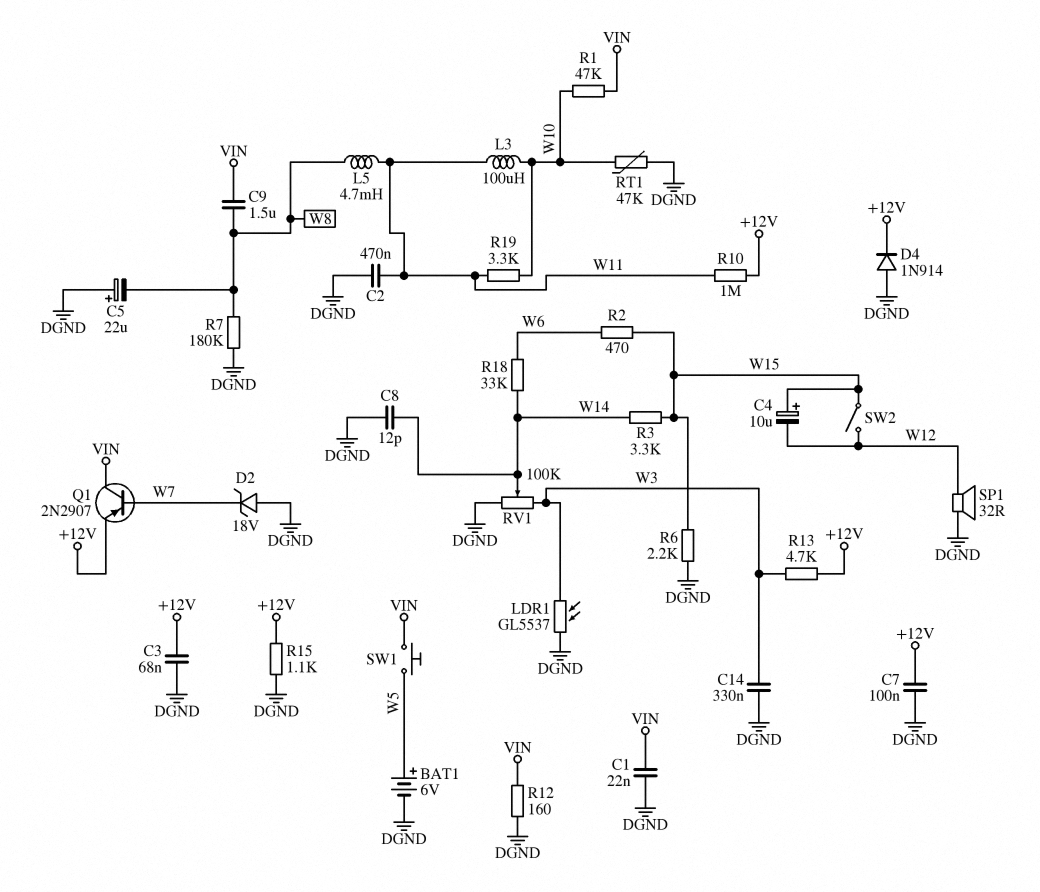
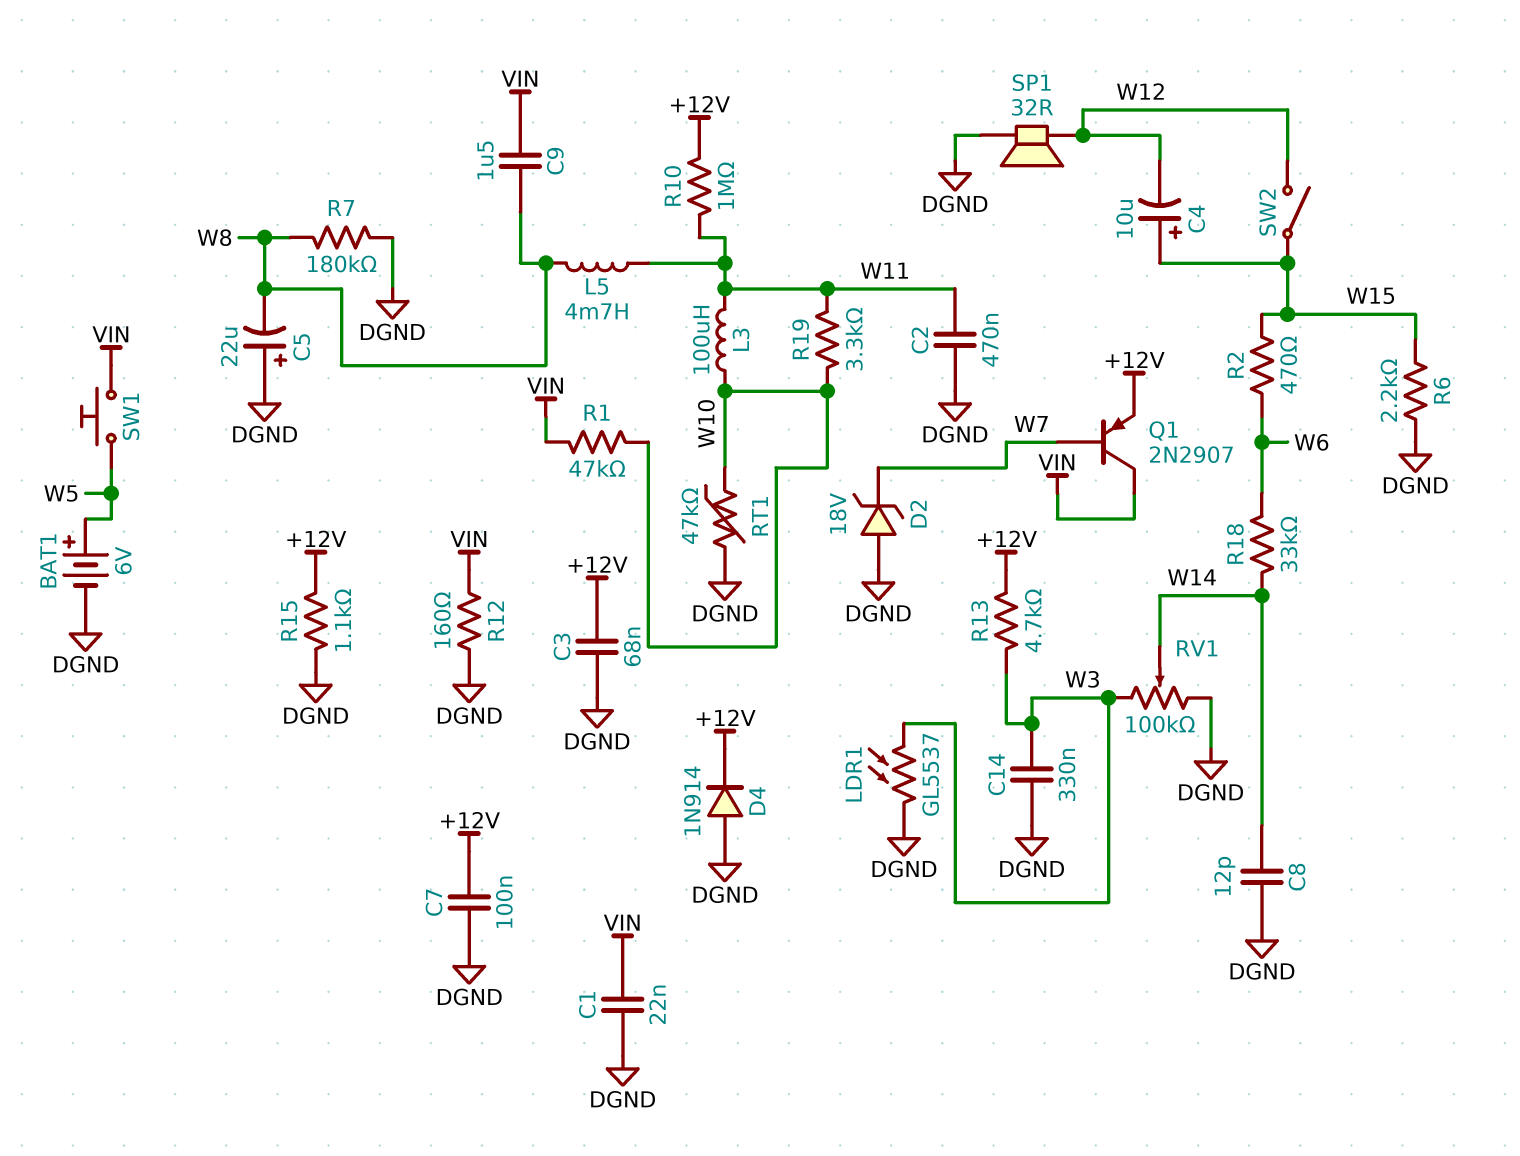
R3: 3.3k (W14, W15) -> none

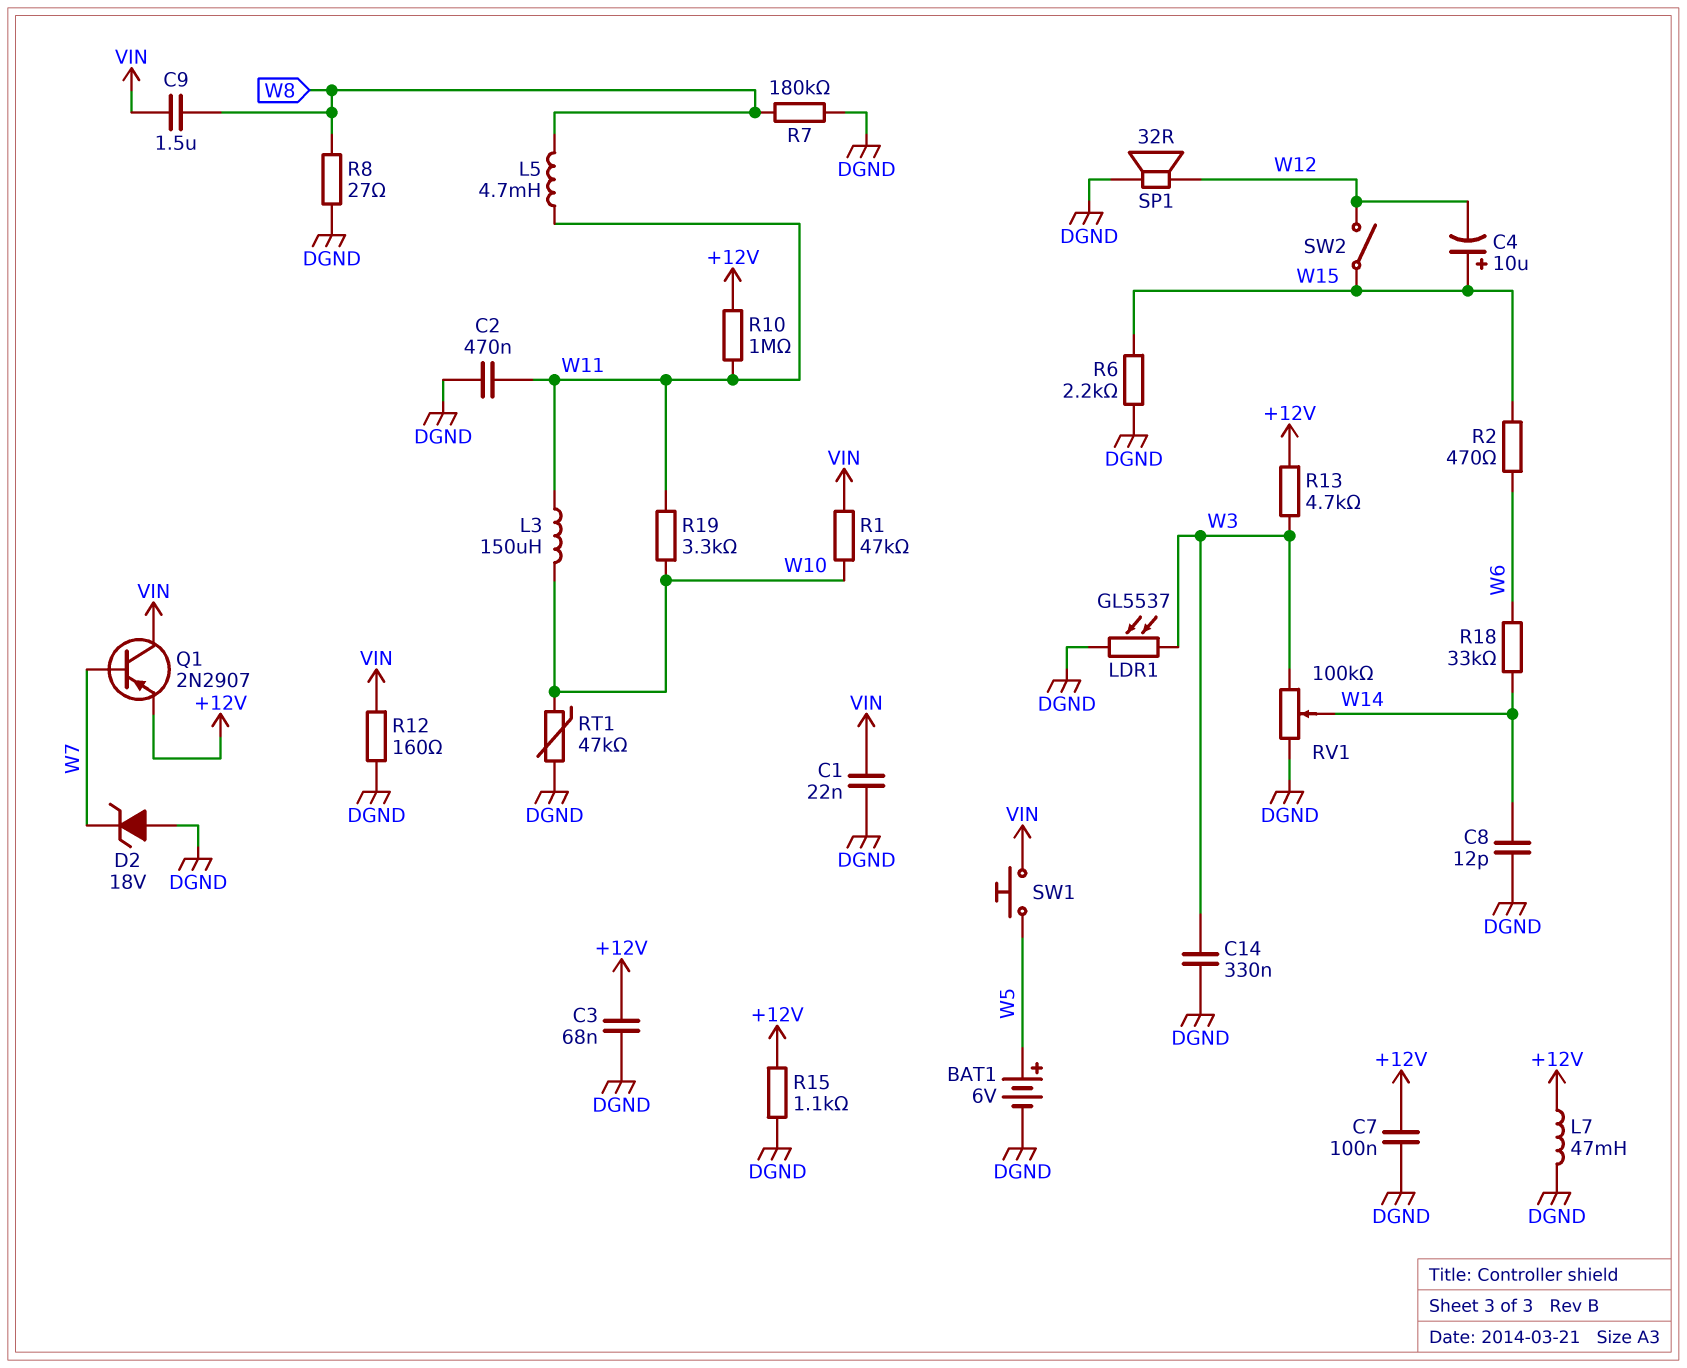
C5: 22uF (plus DGND, minus W8) -> none
D4: diode 1N914 (A DGND, K +12V) -> none
L3: 100uH (W10, W11) -> 150uH (W10, W11)
L7: none -> 47mH (+12V, DGND)
R8: none -> 27 (DGND, W8)

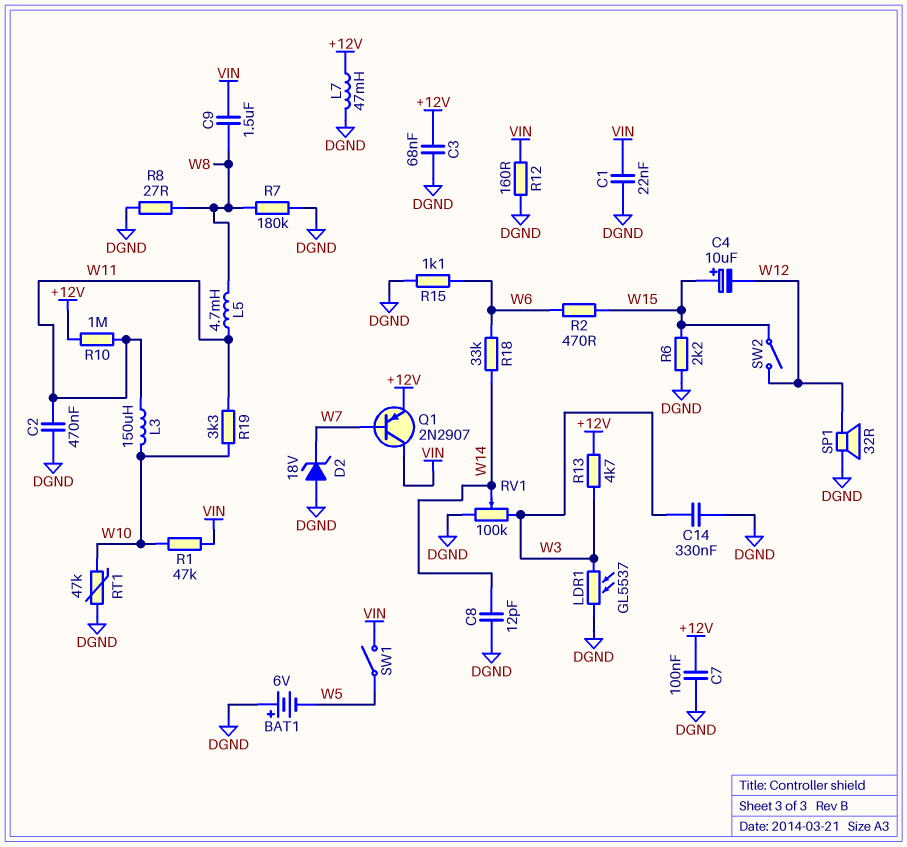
BAT1: 6V (plus W5, minus DGND) -> 6V (plus DGND, minus W5)
R15: 1.1k (+12V, DGND) -> 1.1k (DGND, W6)
SW1: button (VIN, W5) -> switch (VIN, W5)

